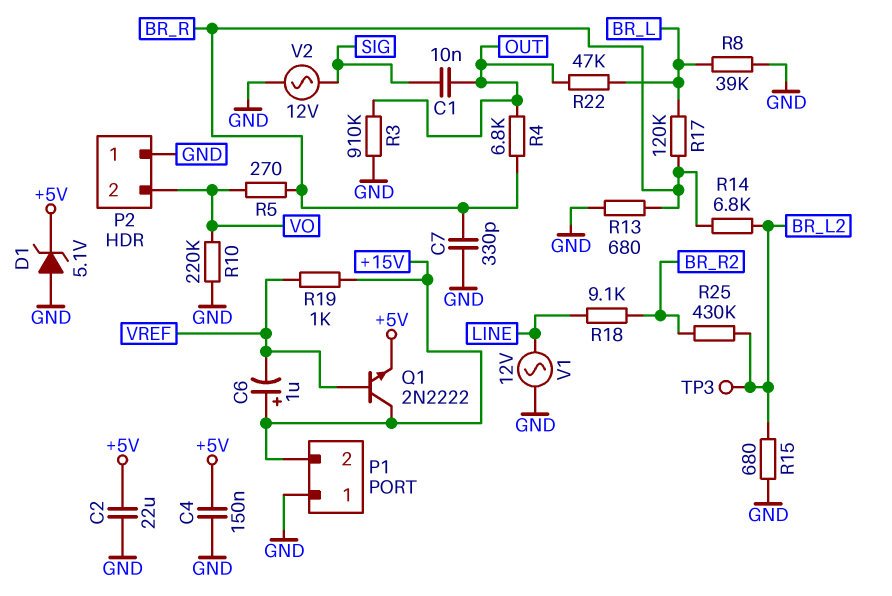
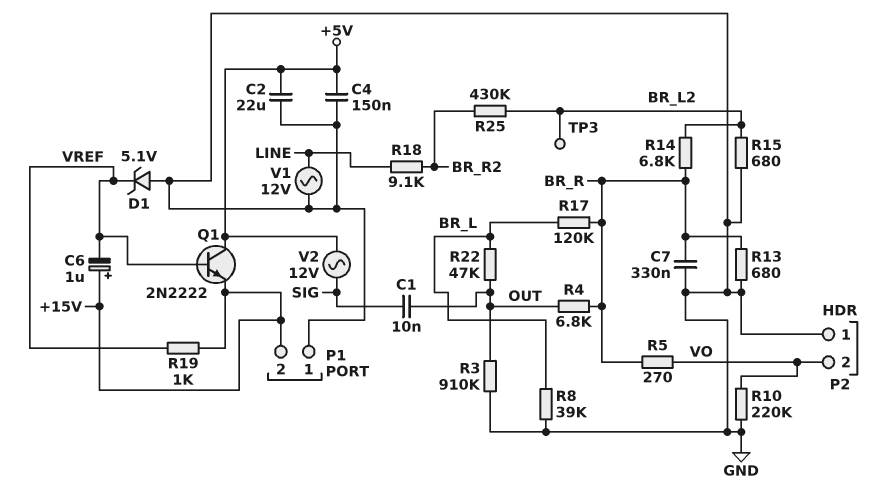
C7: 330pF (BR_R, GND) -> 330nF (BR_R, GND)
D1: zener 5.1V (A GND, K +5V) -> zener 5.1V (A GND, K VREF)
Q1: NPN 2N2222 (B VREF, C +15V, E +5V) -> NPN 2N2222 (B VREF, C +5V, E +15V)
V2: AC 12V (GND, SIG) -> AC 12V (+5V, SIG)

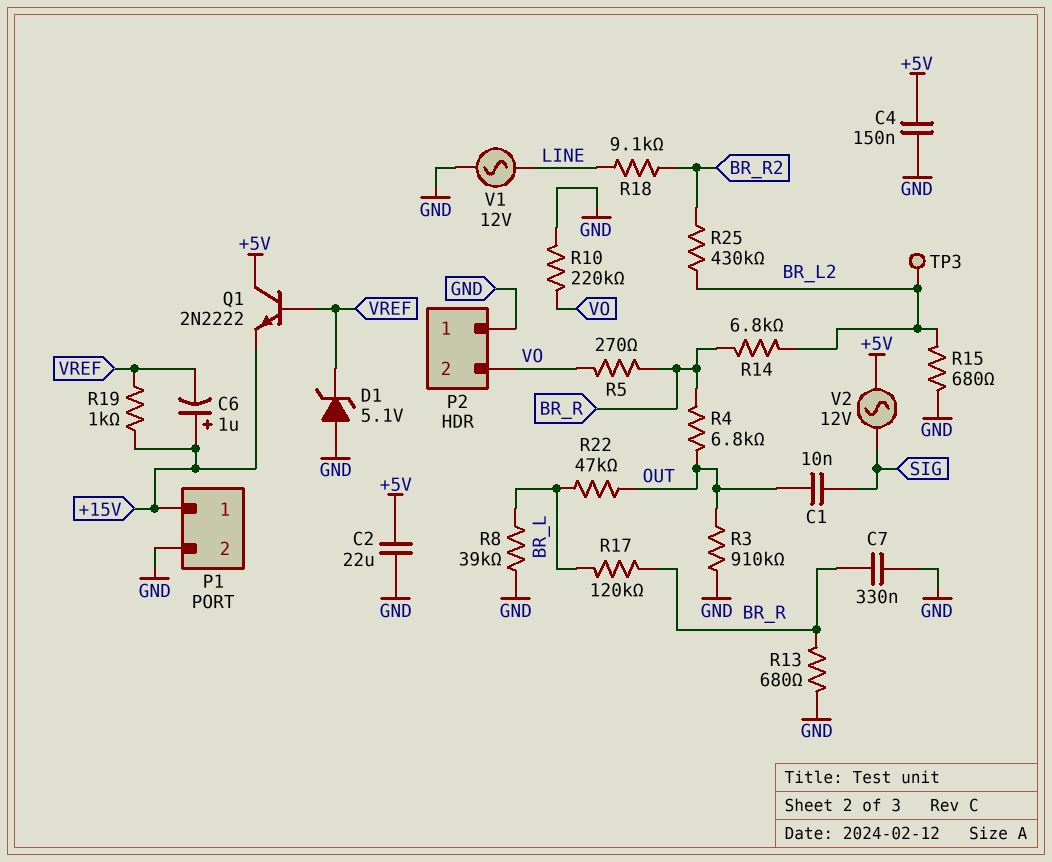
P1 pin 1: GND -> +15V
P1 pin 2: +15V -> GND

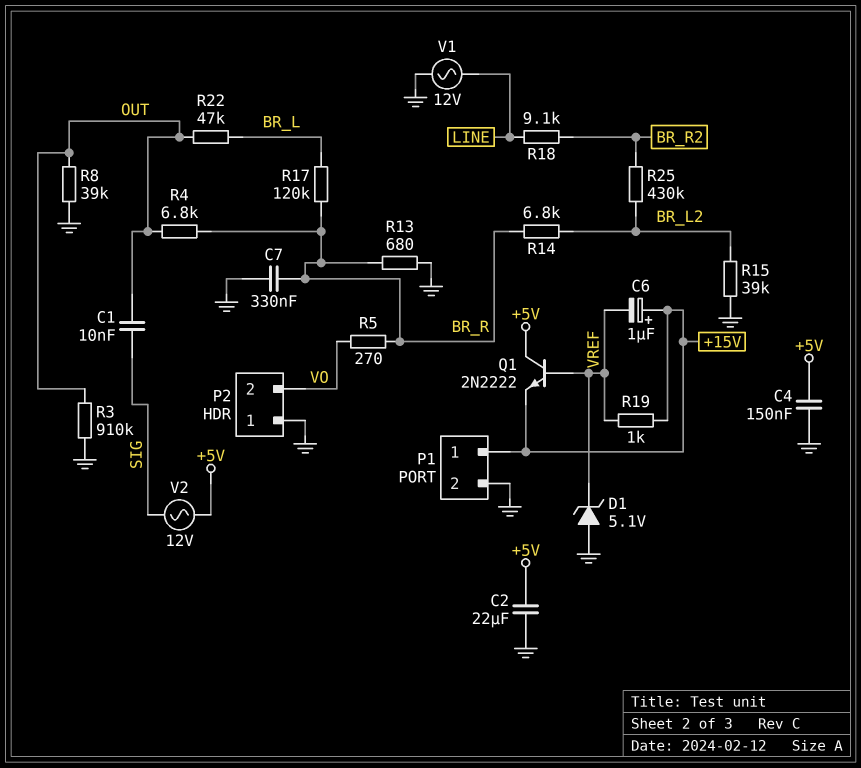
R8: 39k (BR_L, GND) -> 39k (GND, OUT)
R10: 220k (GND, VO) -> none
R15: 680 (BR_L2, GND) -> 39k (BR_L2, GND)
TP3: test point (BR_L2) -> none

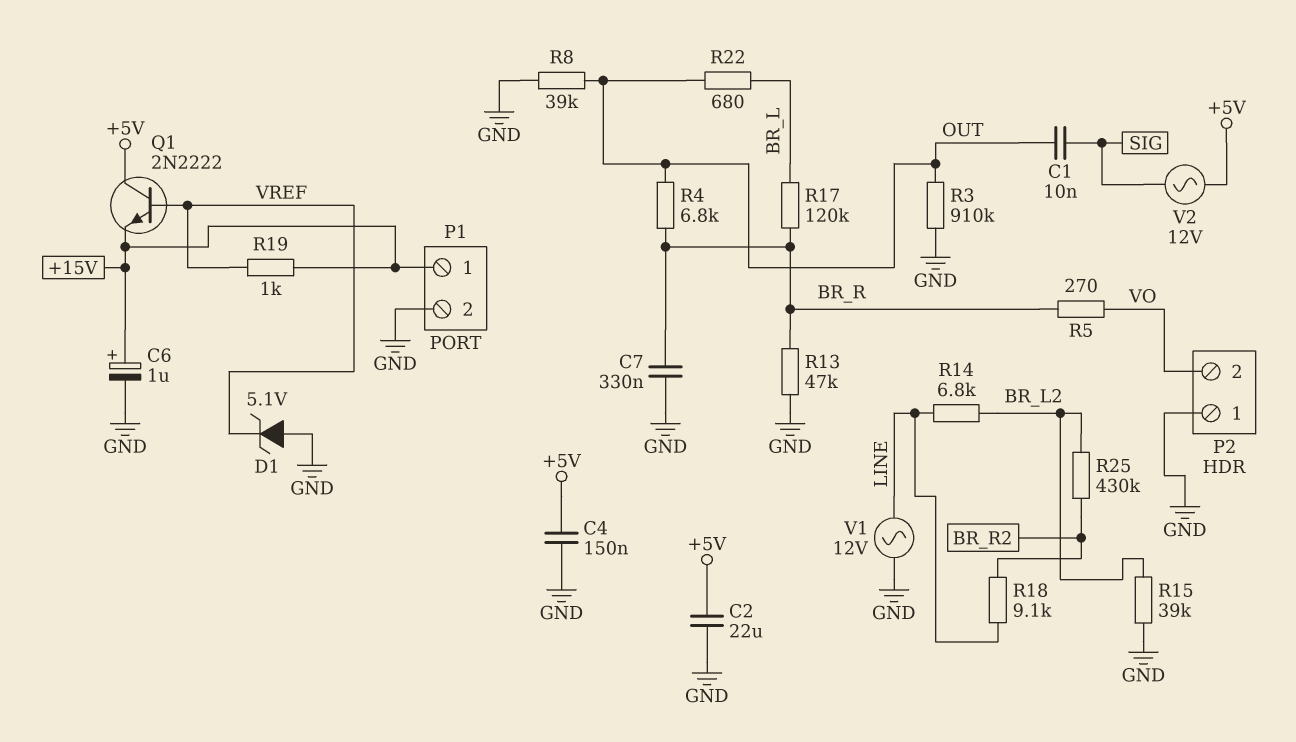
C6: 1uF (plus +15V, minus VREF) -> 1uF (plus +15V, minus GND)
R13: 680 (BR_R, GND) -> 47k (BR_R, GND)
R14: 6.8k (BR_L2, BR_R) -> 6.8k (BR_L2, LINE)
R22: 47k (BR_L, OUT) -> 680 (BR_L, OUT)

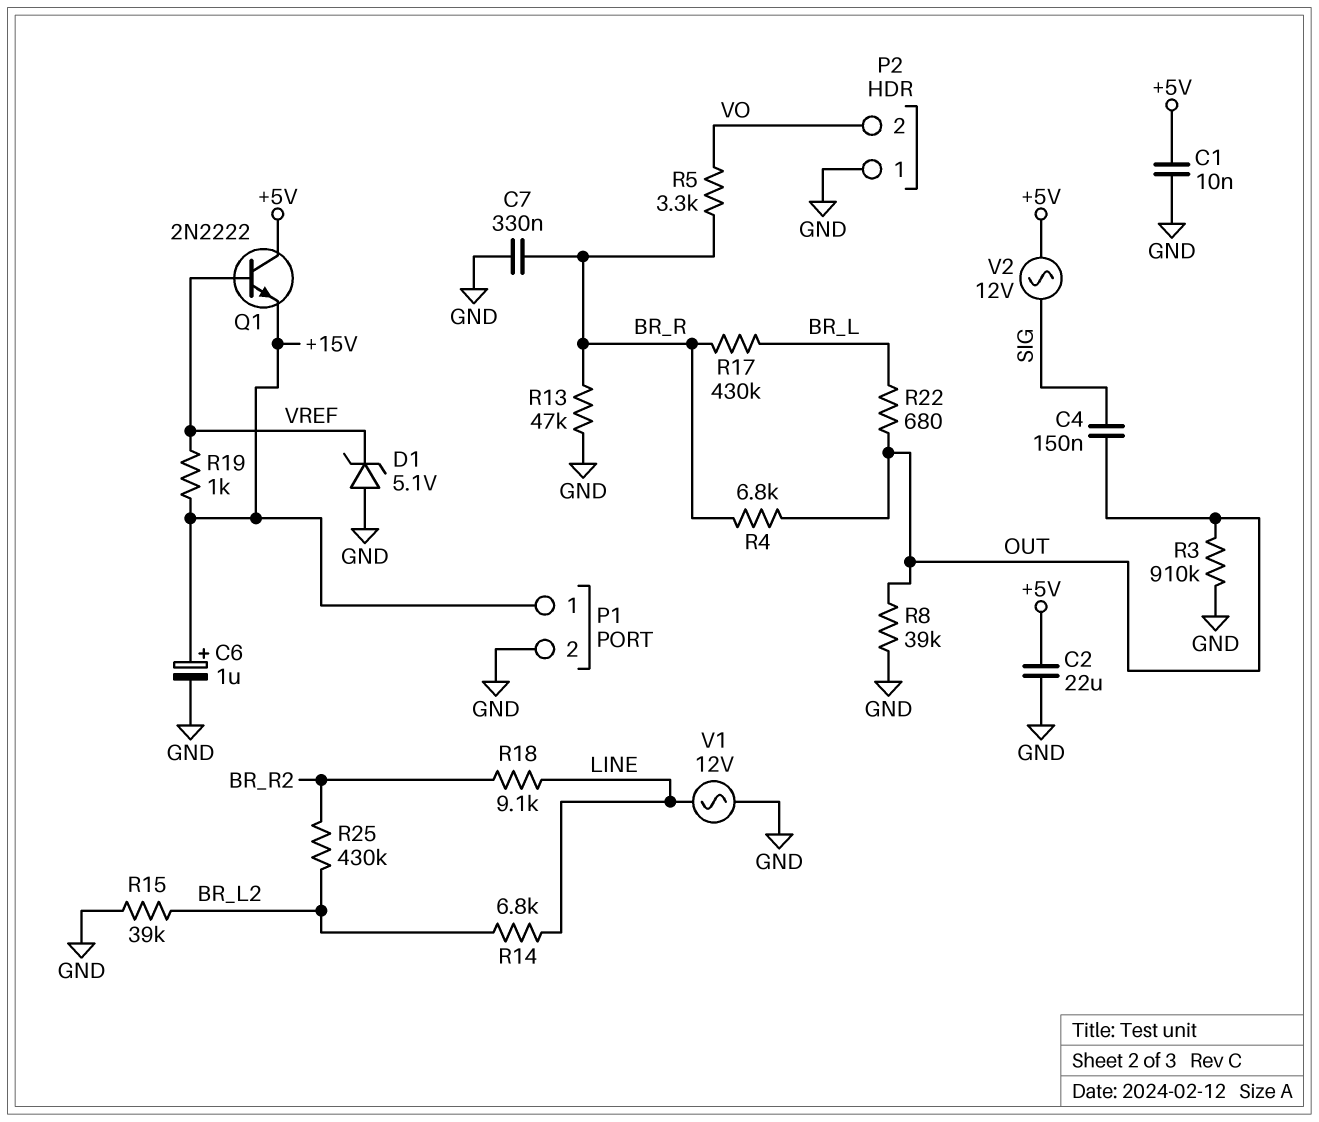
C1: 10nF (OUT, SIG) -> 10nF (+5V, GND)
C4: 150nF (+5V, GND) -> 150nF (OUT, SIG)
R5: 270 (BR_R, VO) -> 3.3k (BR_R, VO)
R17: 120k (BR_L, BR_R) -> 430k (BR_L, BR_R)

